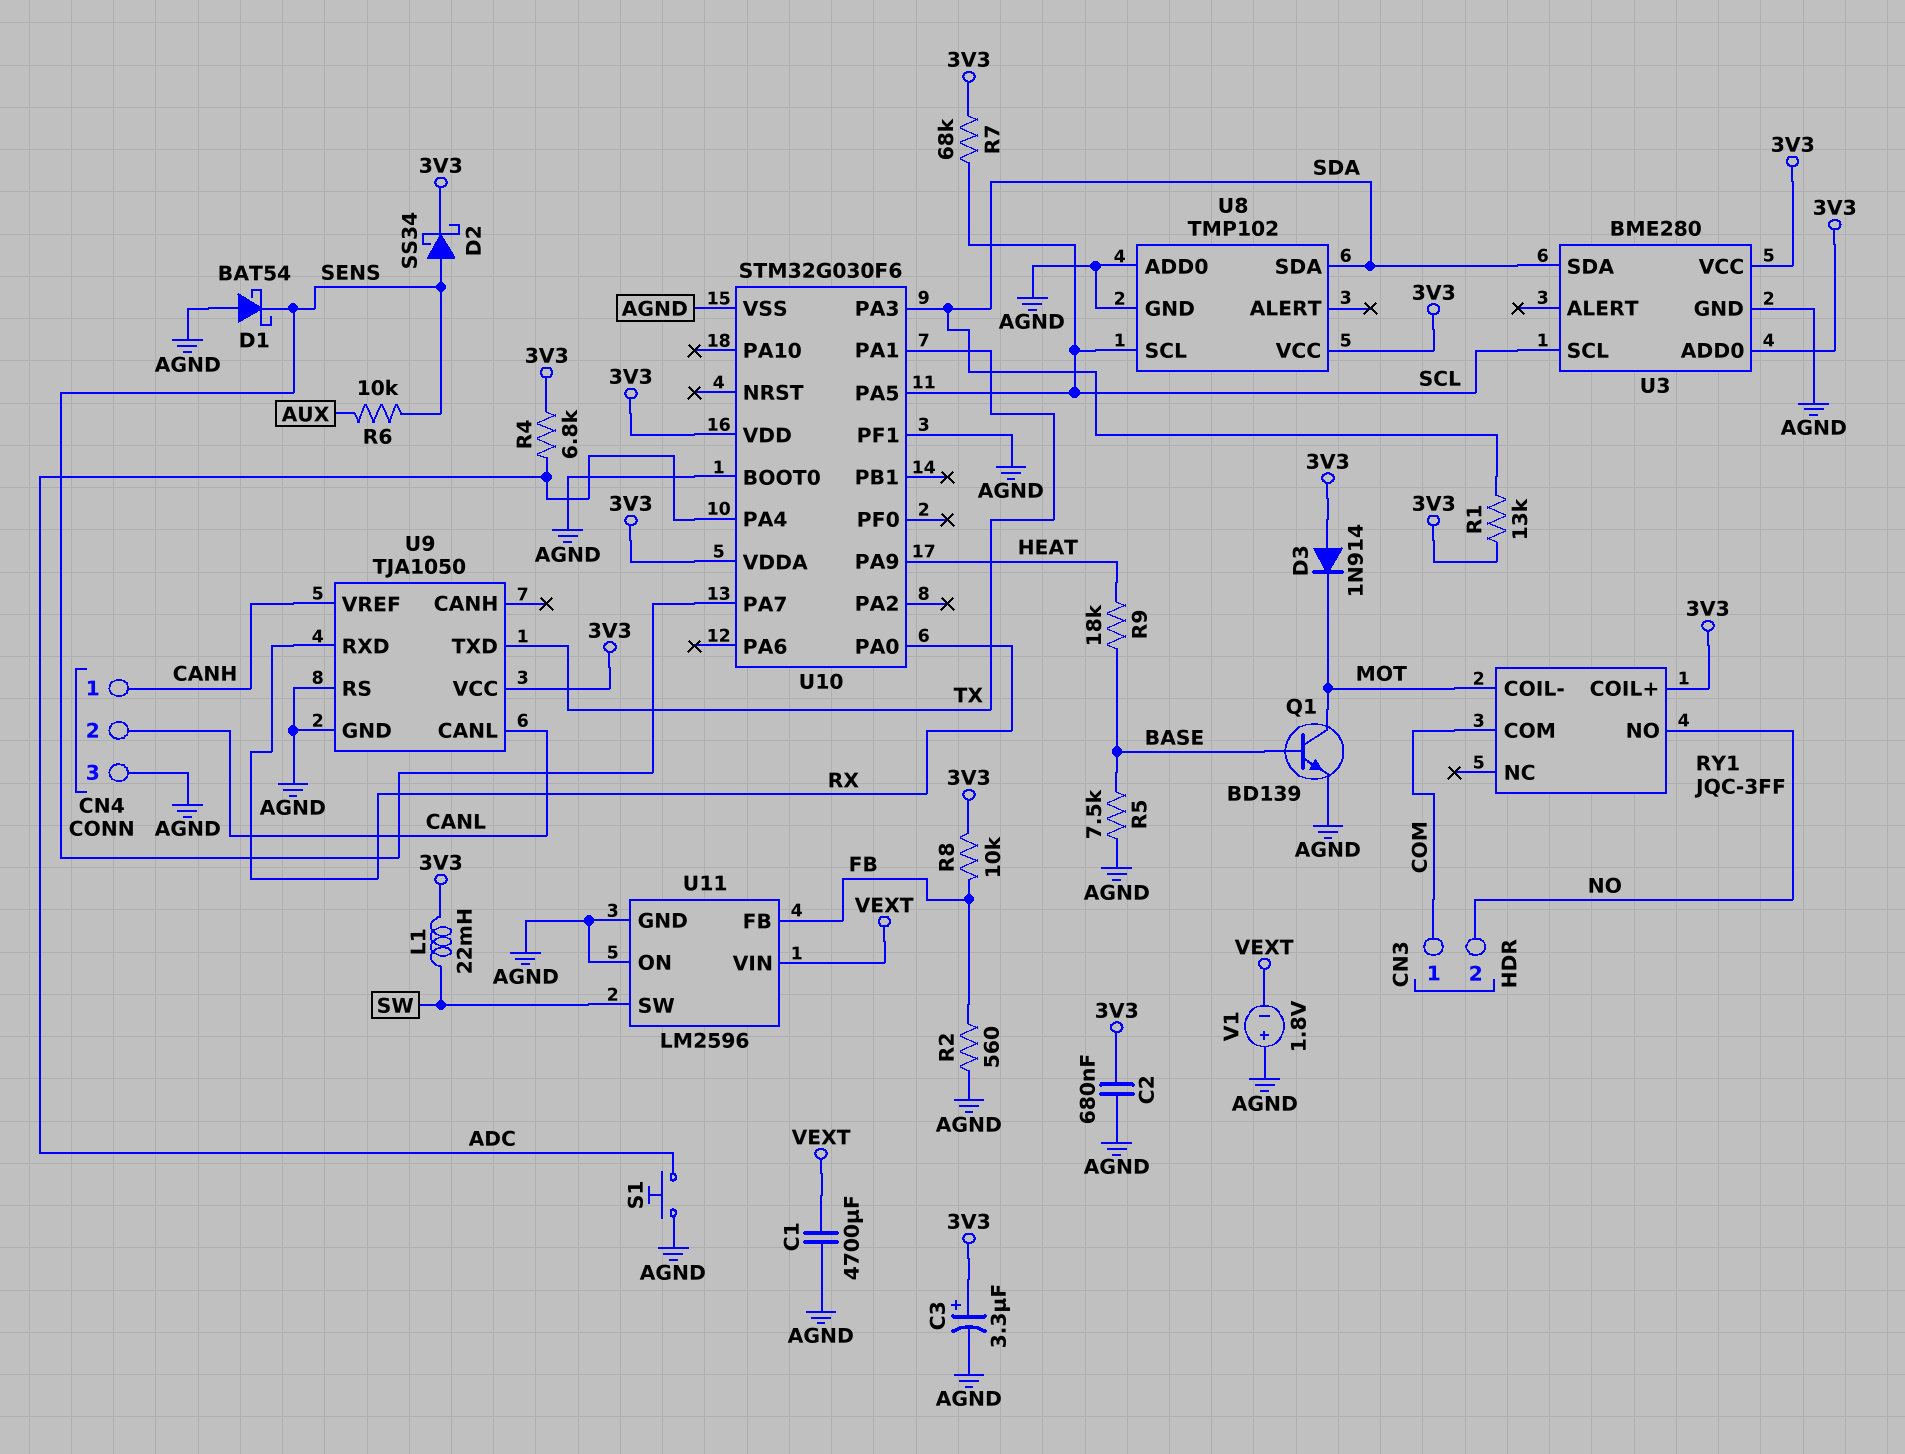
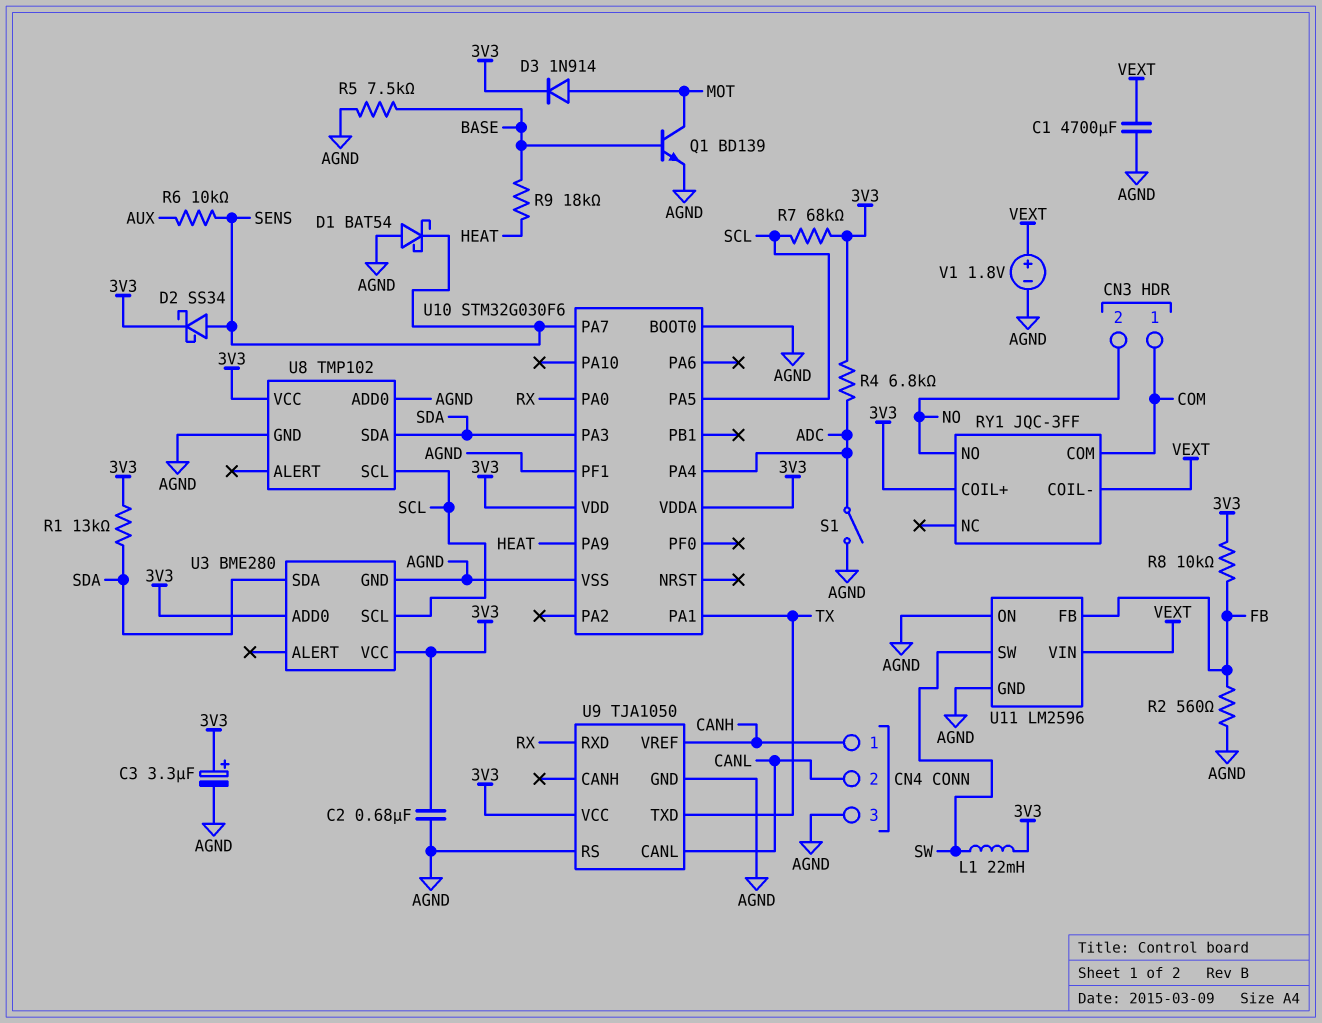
D3: diode 1N914 (A 3V3, K MOT) -> diode 1N914 (A MOT, K 3V3)
RY1 pin COIL-: MOT -> VEXT
S1: button (ADC, AGND) -> switch (ADC, AGND)
V1: 1.8V (plus AGND, minus VEXT) -> 1.8V (plus VEXT, minus AGND)

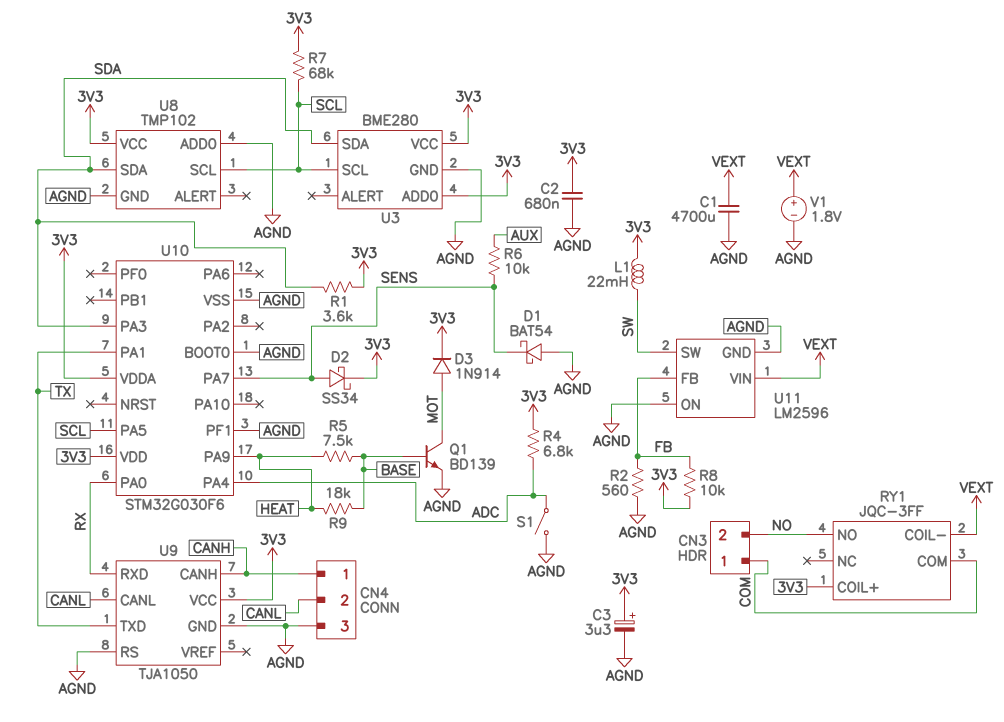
R1: 13k (3V3, SDA) -> 3.6k (3V3, SDA)
R5: 7.5k (AGND, BASE) -> 7.5k (BASE, HEAT)
U9 pin CANH: none -> CANH
U9 pin VREF: CANH -> none

